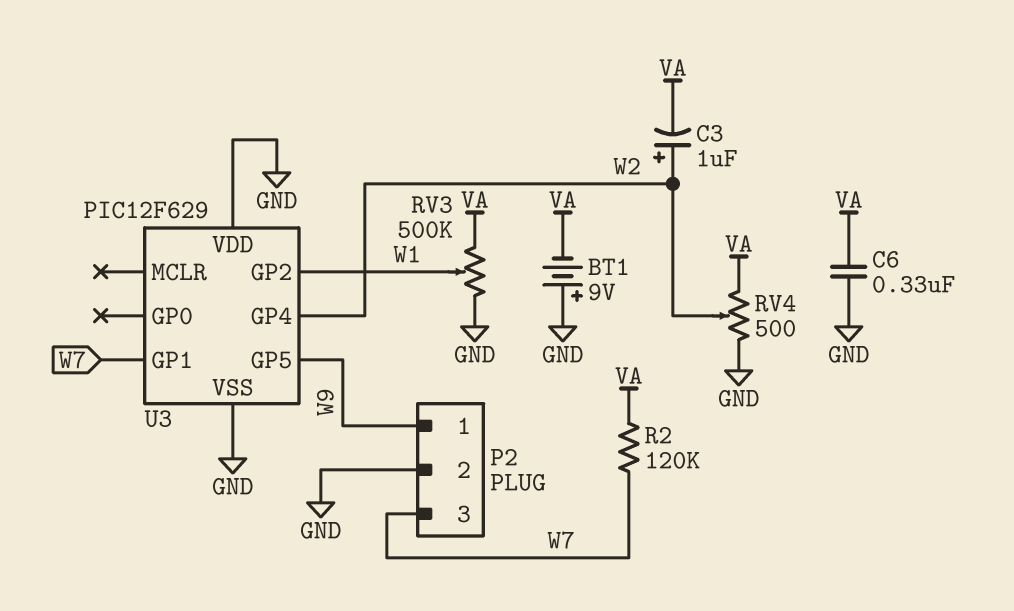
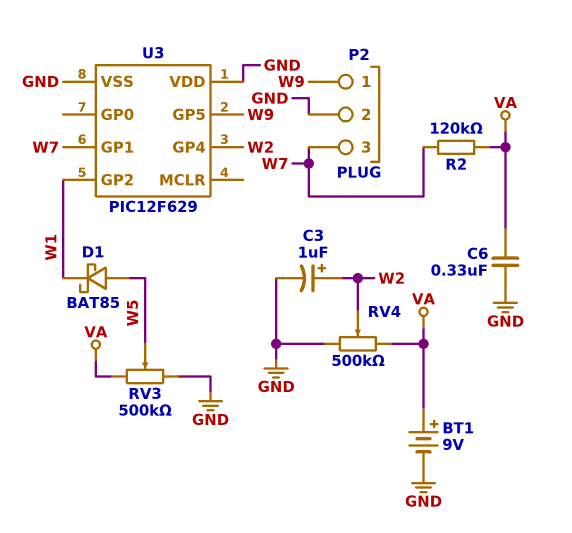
BT1: 9V (plus GND, minus VA) -> 9V (plus VA, minus GND)
C3: 1uF (plus W2, minus VA) -> 1uF (plus W2, minus GND)
D1: none -> schottky BAT85 (A W5, K W1)
RV3: 500k (GND, VA, wiper W1) -> 500k (GND, VA, wiper W5)
RV4: 500 (GND, VA, wiper W2) -> 500k (GND, VA, wiper W2)

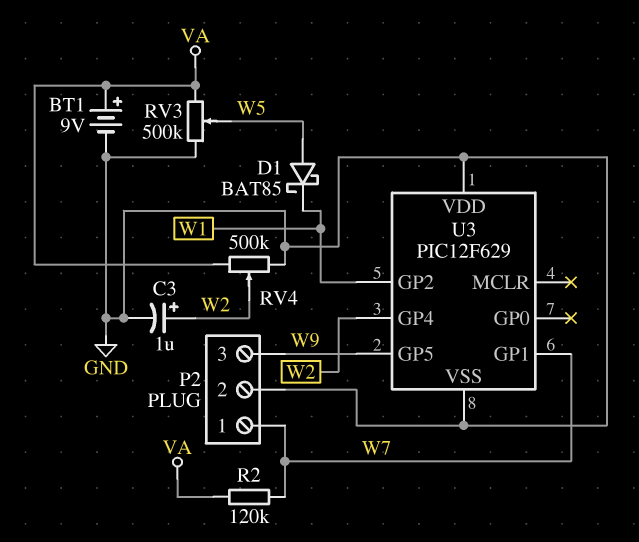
C6: 330nF (GND, VA) -> none
P2 pin 1: W9 -> W7
P2 pin 3: W7 -> W9

